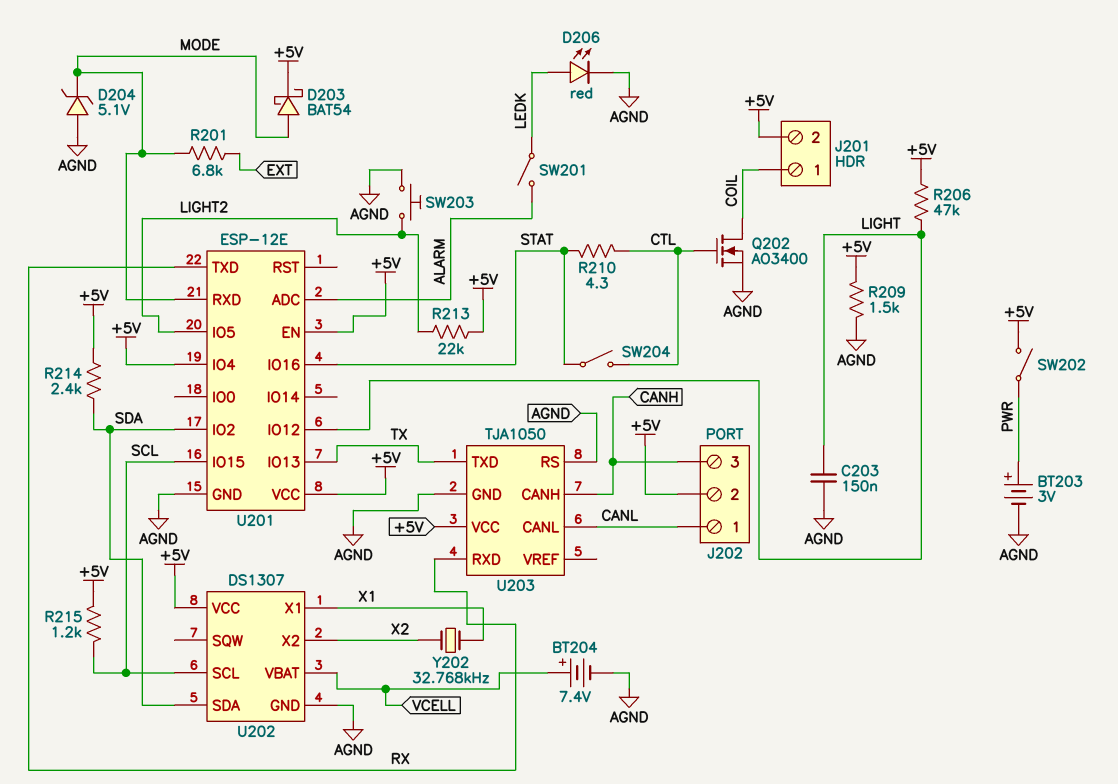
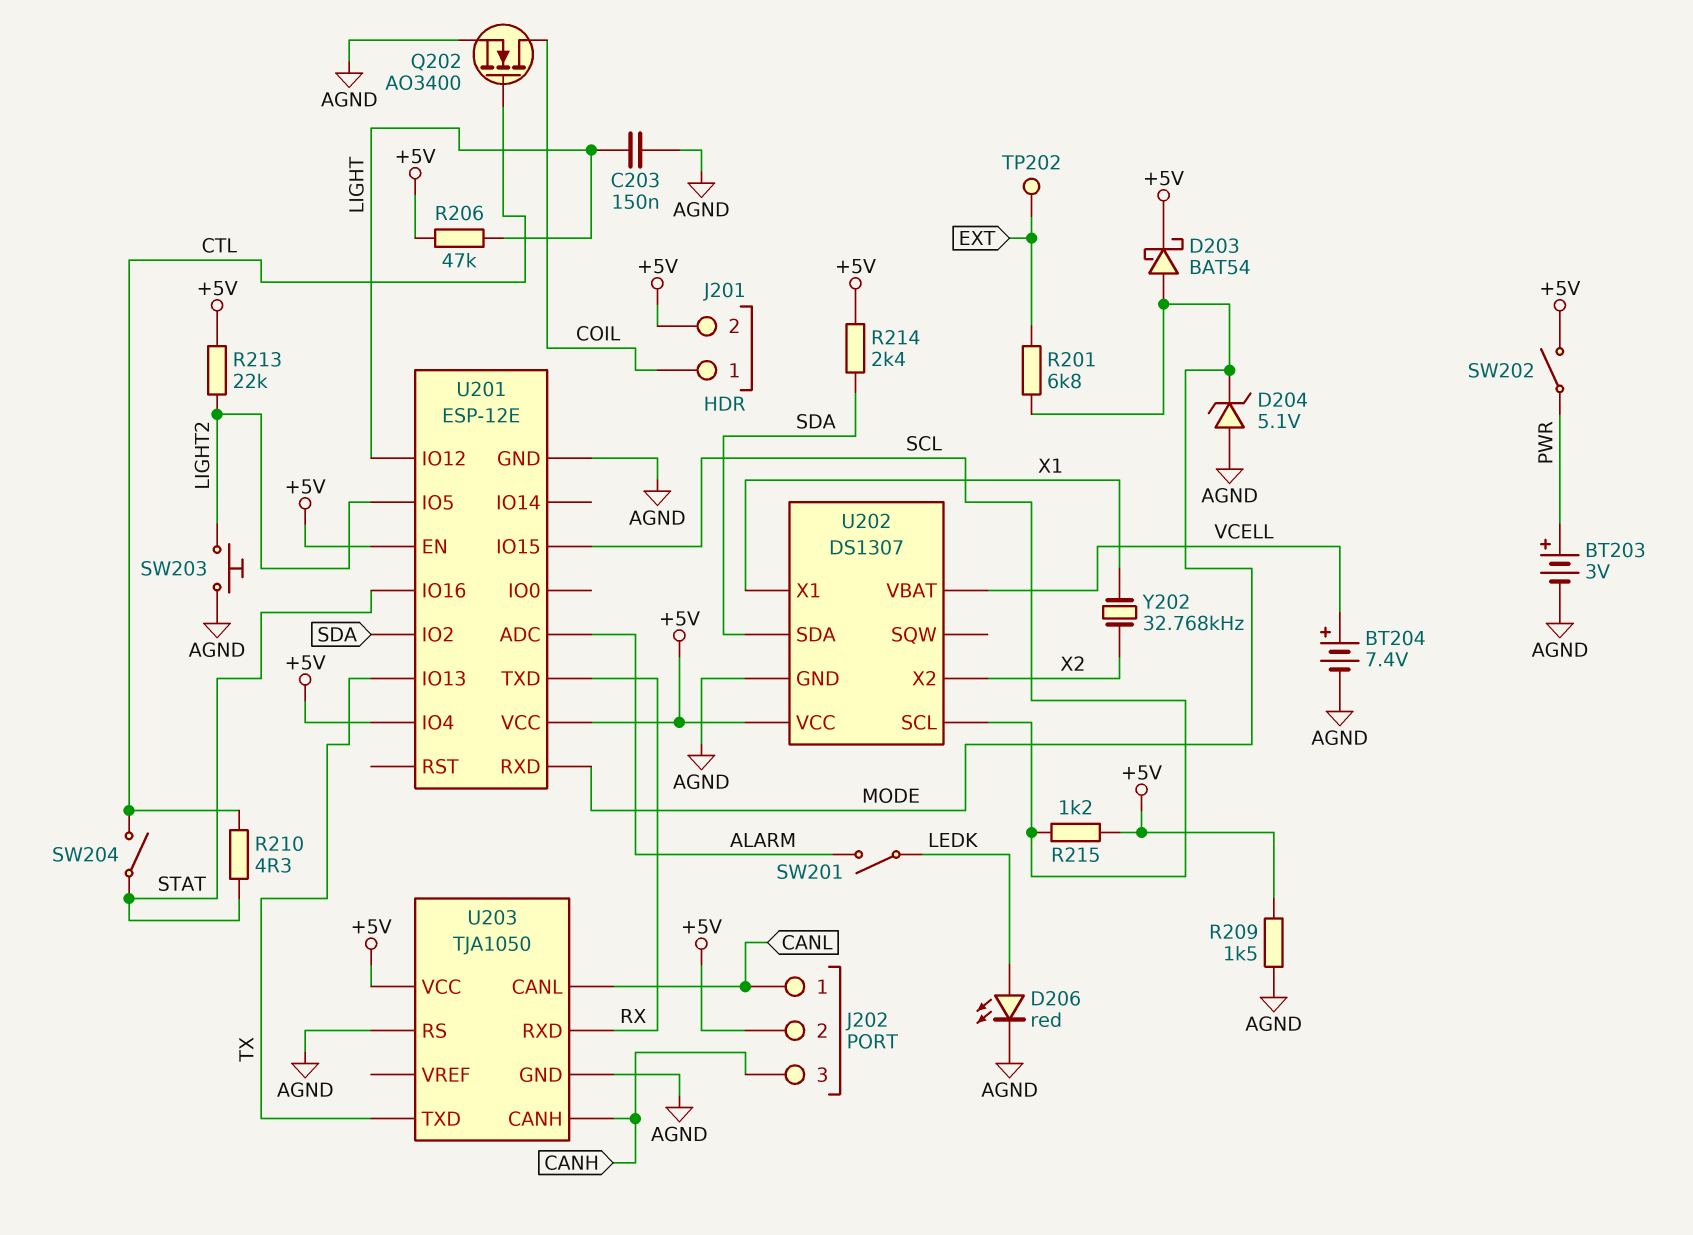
TP202: none -> test point (EXT)

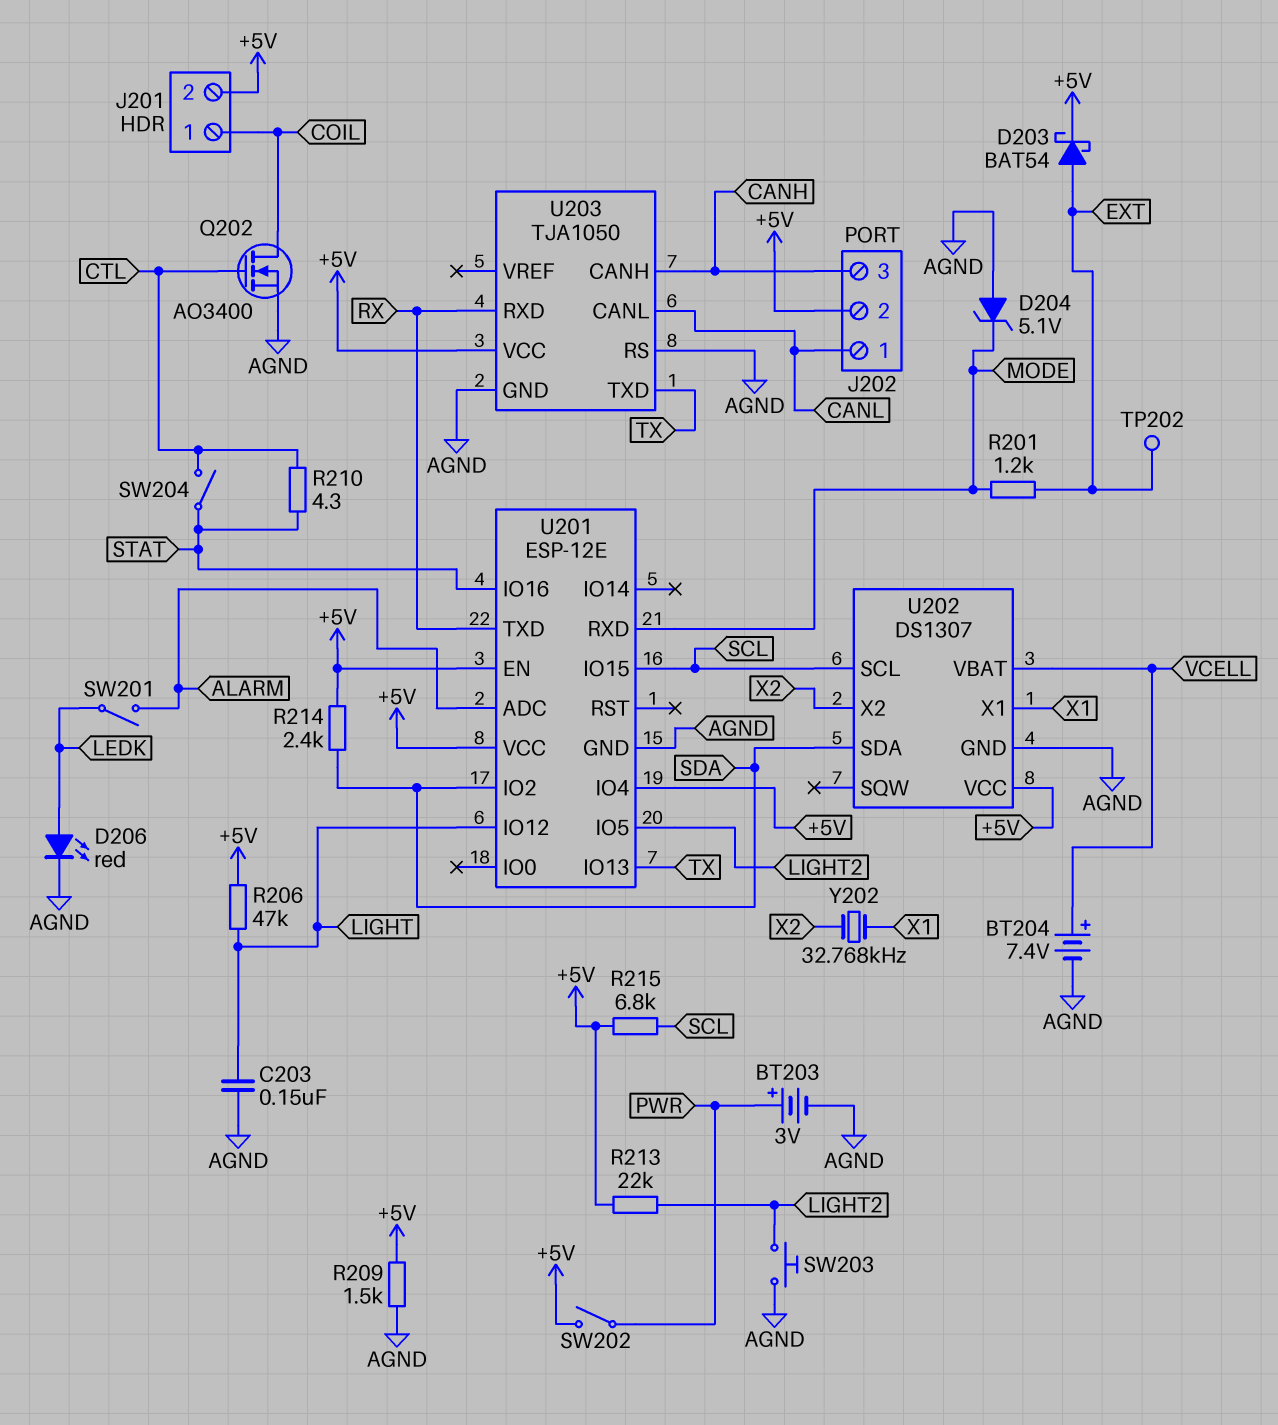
D203: schottky BAT54 (A MODE, K +5V) -> schottky BAT54 (A EXT, K +5V)
R201: 6.8k (EXT, MODE) -> 1.2k (EXT, MODE)
R215: 1.2k (+5V, SCL) -> 6.8k (+5V, SCL)

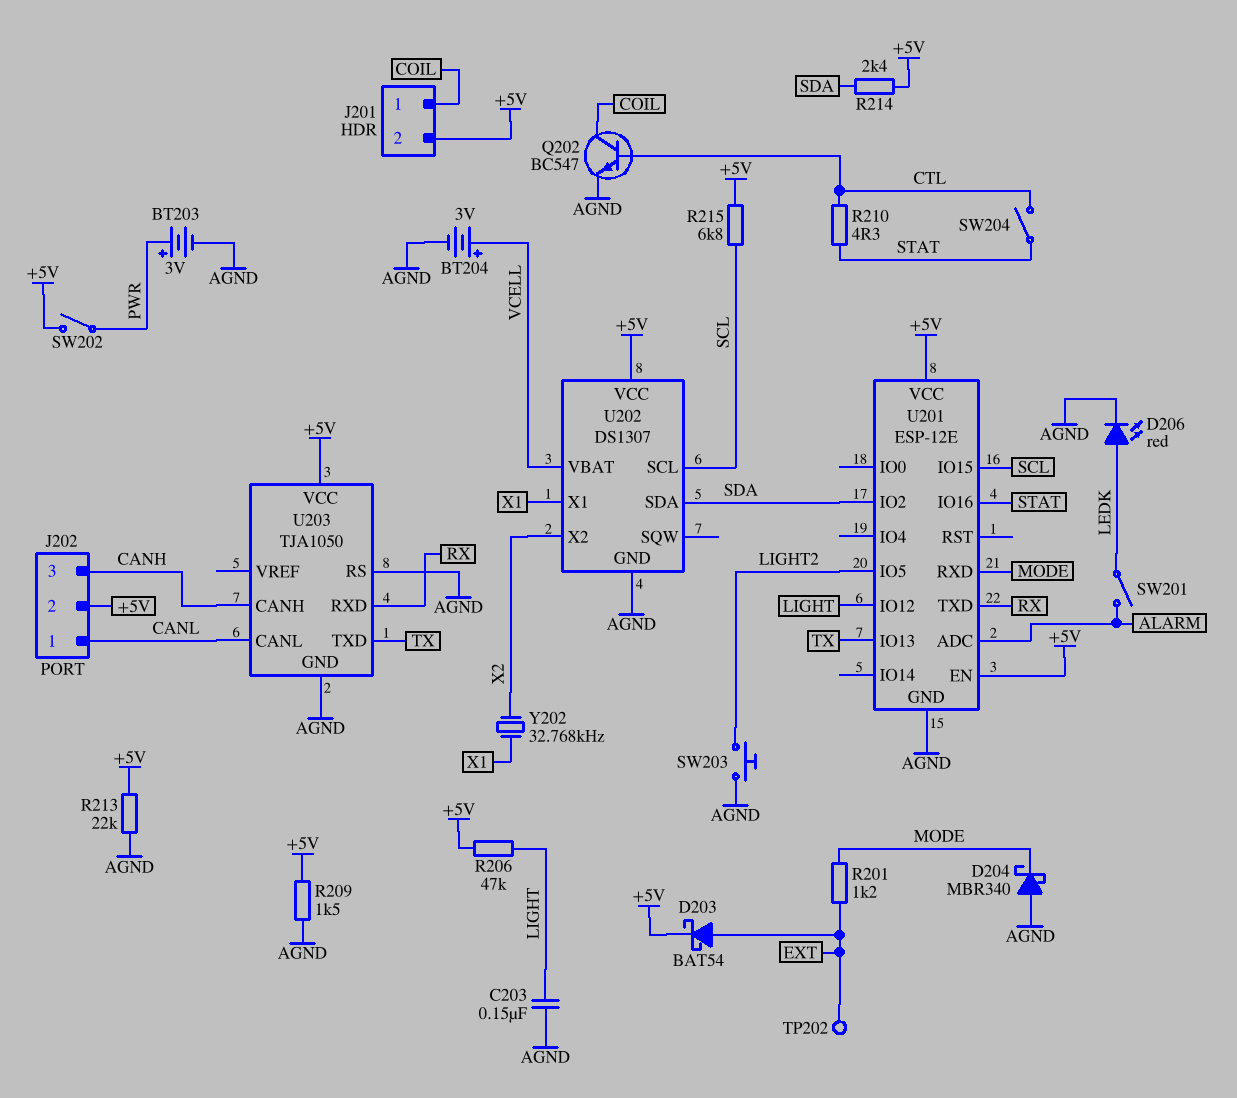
BT204: 7.4V (plus VCELL, minus AGND) -> 3V (plus VCELL, minus AGND)
D204: zener 5.1V (A AGND, K MODE) -> schottky MBR340 (A AGND, K MODE)
Q202: NMOS AO3400 (G CTL, D COIL, S AGND) -> NPN BC547 (B CTL, C COIL, E AGND)
R213: 22k (+5V, LIGHT2) -> 22k (+5V, AGND)
U201 pin IO4: +5V -> none

